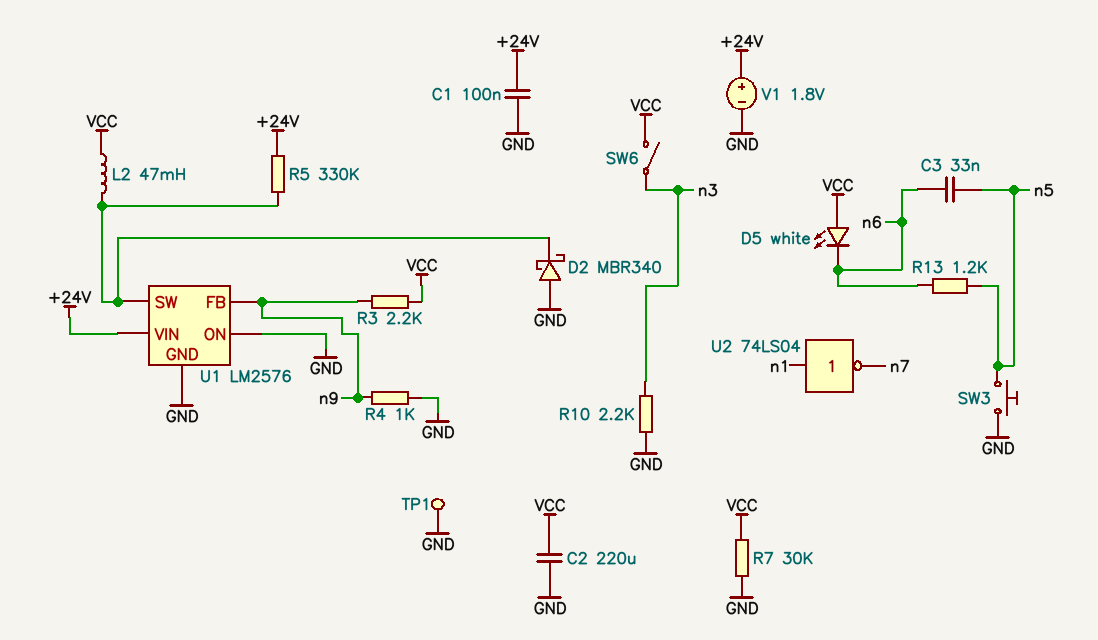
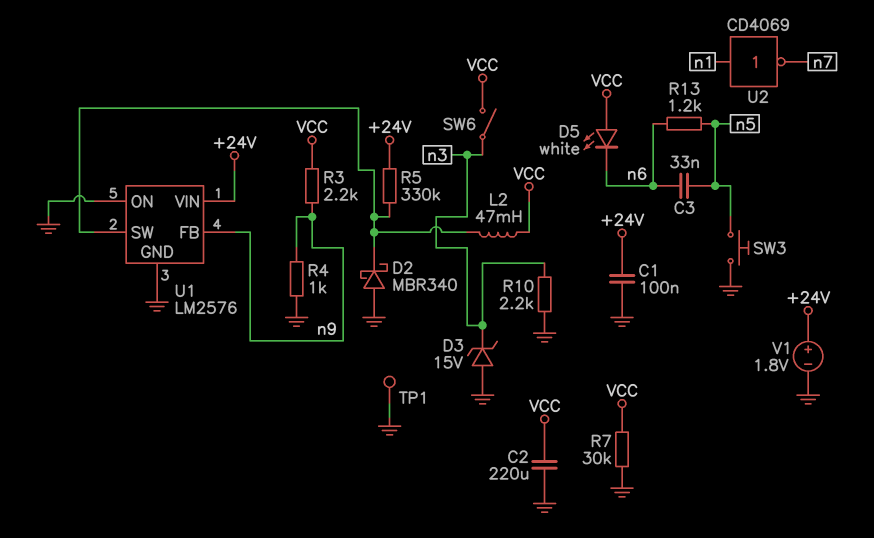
D3: none -> zener 15V (A GND, K n3)
U2: NOT 74LS04 (in n1, out n7) -> NOT CD4069 (in n1, out n7)

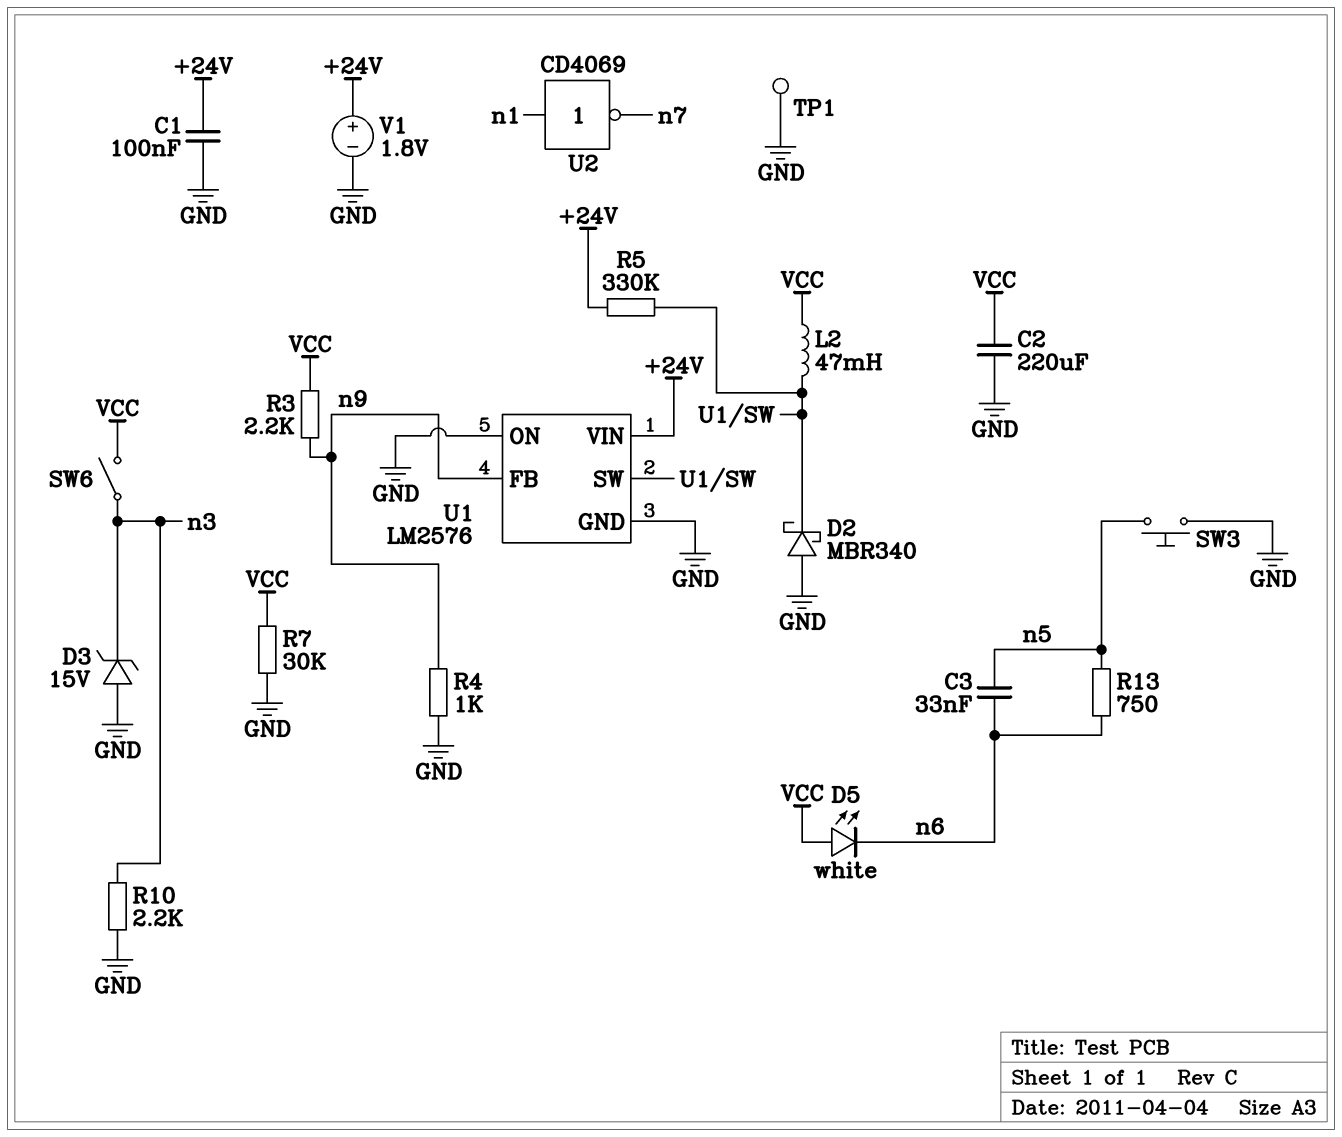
R13: 1.2k (n5, n6) -> 750 (n5, n6)

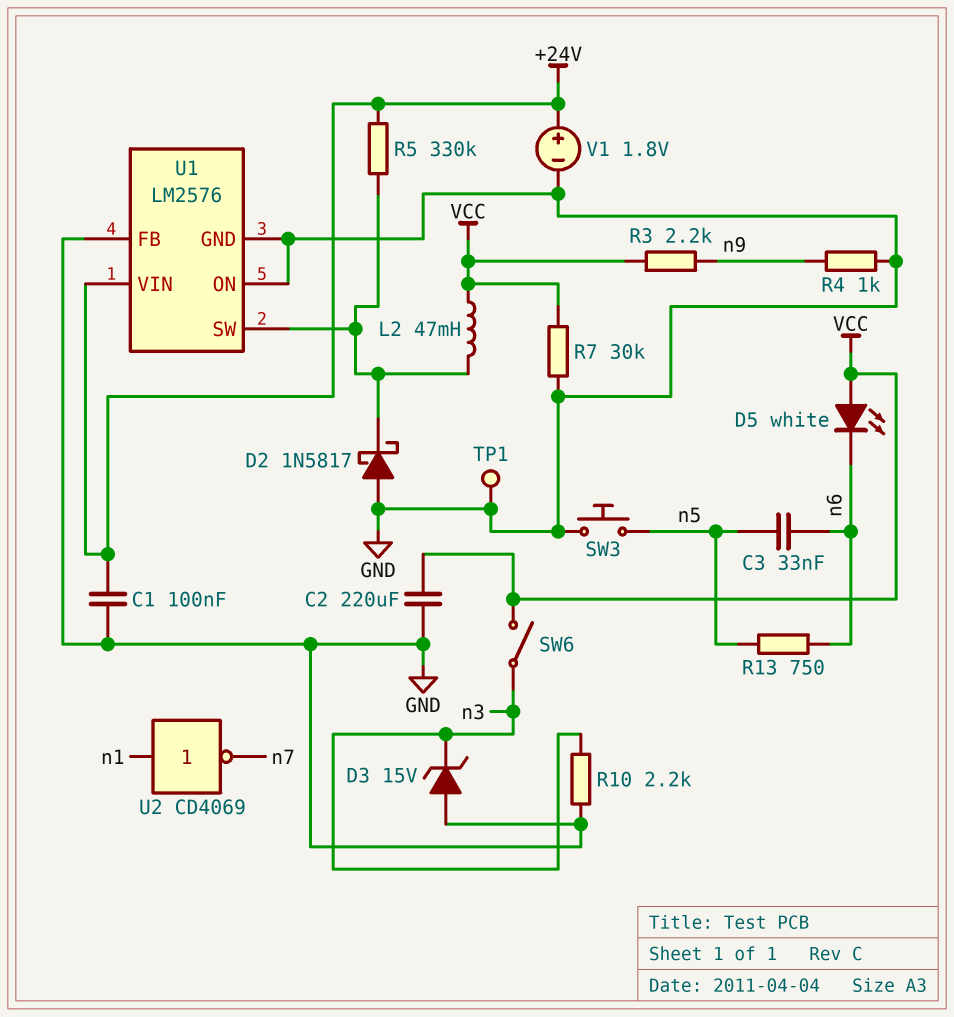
D2: schottky MBR340 (A GND, K U1/SW) -> schottky 1N5817 (A GND, K U1/SW)
U1 pin FB: n9 -> GND

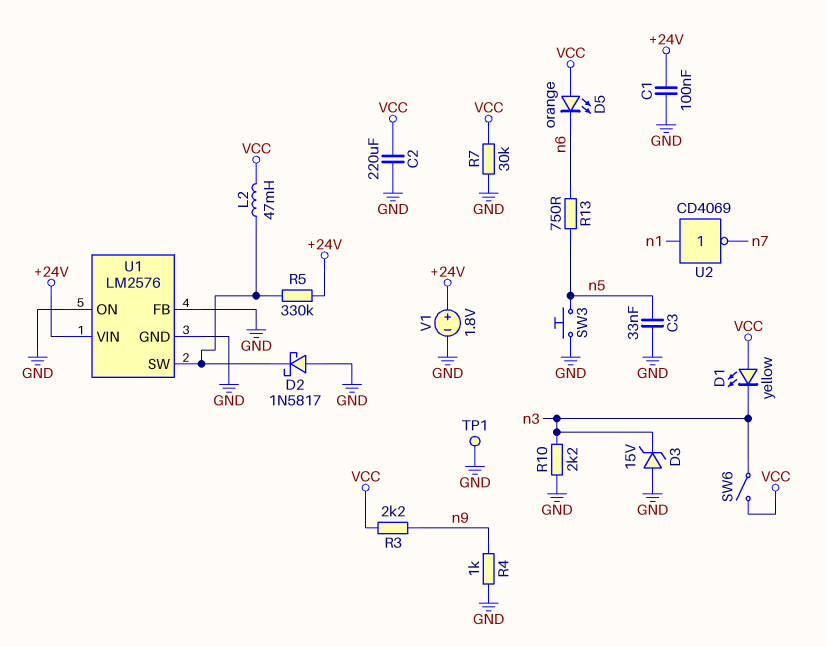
C3: 33nF (n5, n6) -> 33nF (GND, n5)
D1: none -> LED yellow (A VCC, K n3)
D5: LED white (A VCC, K n6) -> LED orange (A VCC, K n6)

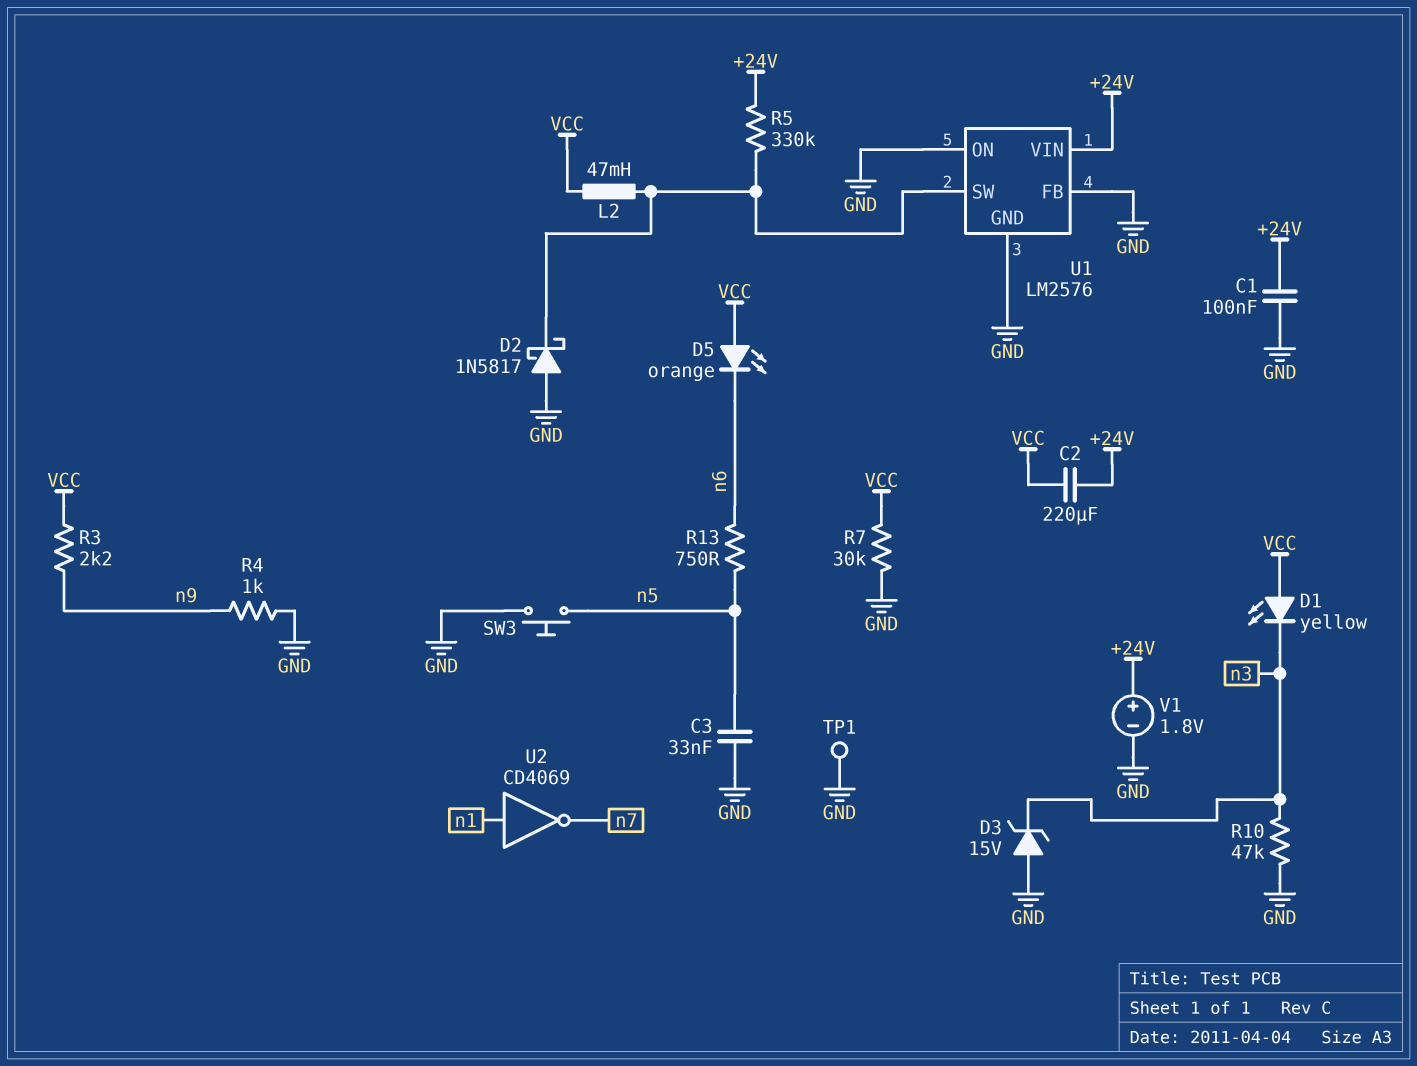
C2: 220uF (GND, VCC) -> 220uF (+24V, VCC)
R10: 2.2k (GND, n3) -> 47k (GND, n3)
SW6: switch (VCC, n3) -> none

